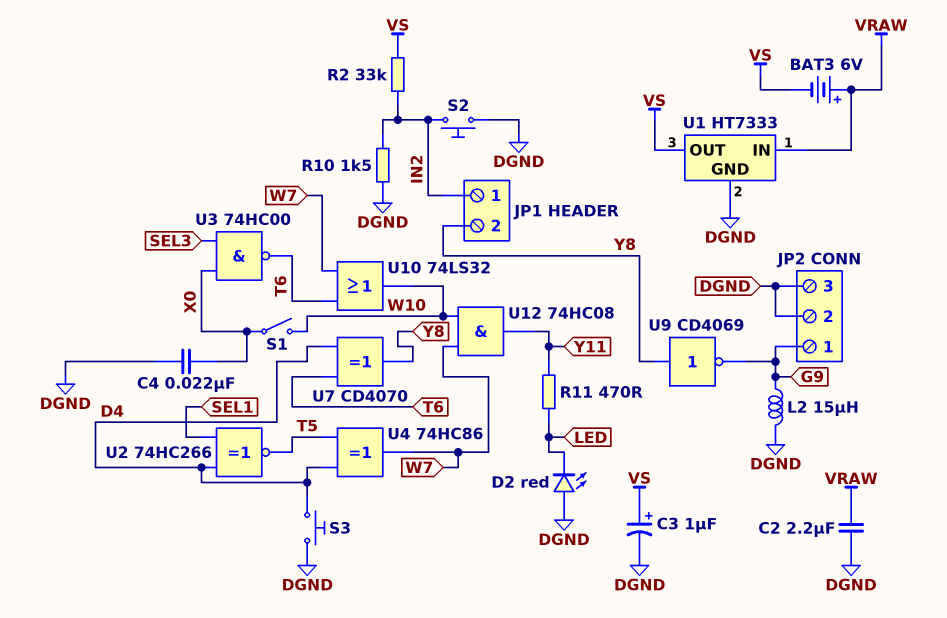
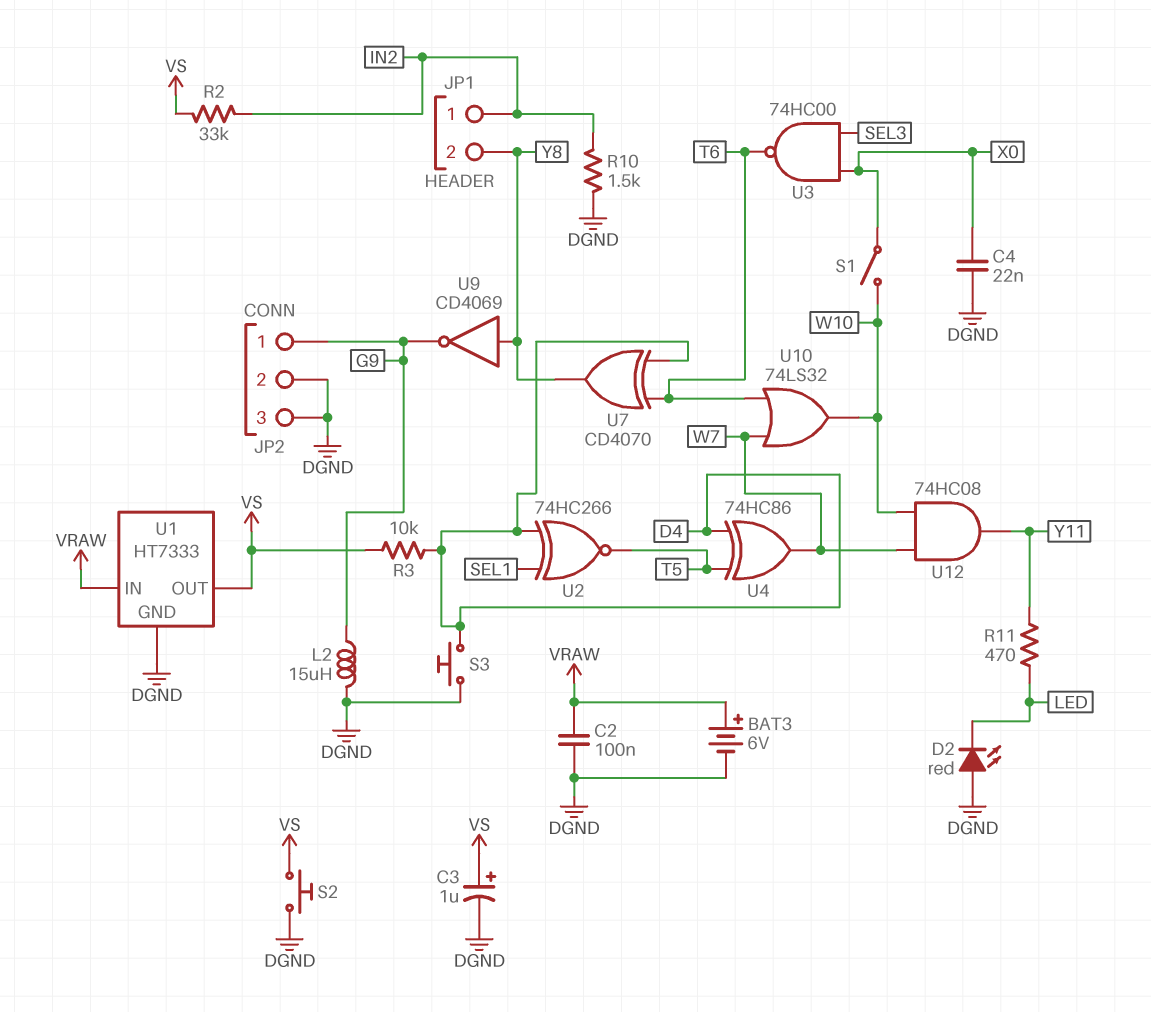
BAT3: 6V (plus VRAW, minus VS) -> 6V (plus VRAW, minus DGND)
C2: 2.2uF (DGND, VRAW) -> 100nF (DGND, VRAW)
R3: none -> 10k (D4, VS)
S2: button (DGND, IN2) -> button (DGND, VS)

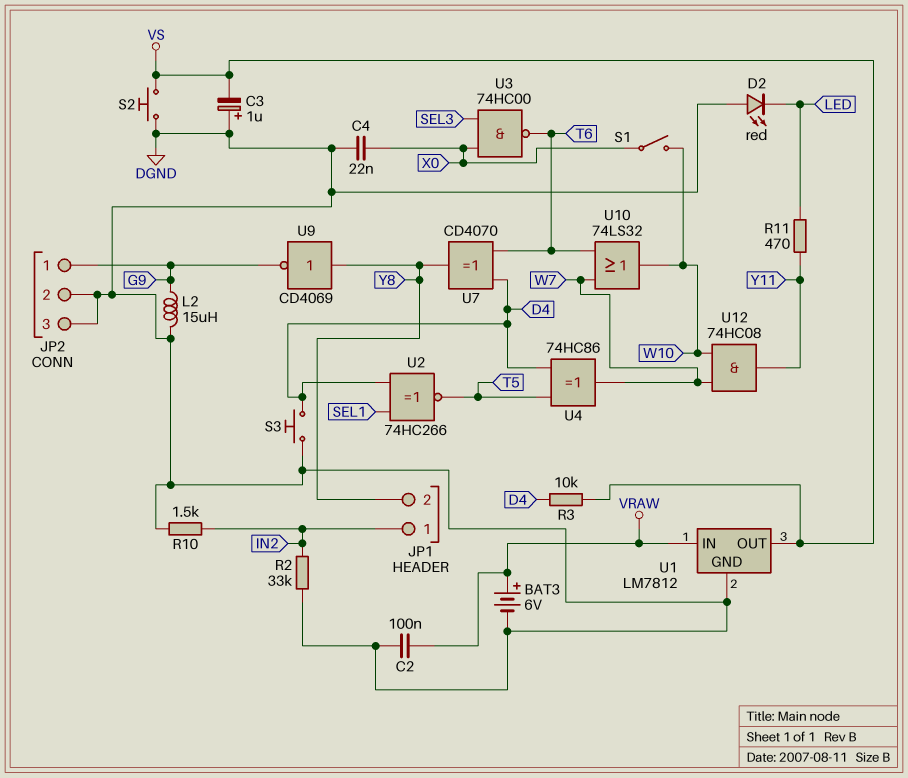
C3: 1uF (plus VS, minus DGND) -> 1uF (plus DGND, minus VS)
R2: 33k (IN2, VS) -> 33k (DGND, IN2)
U1: HT7333 -> LM7812

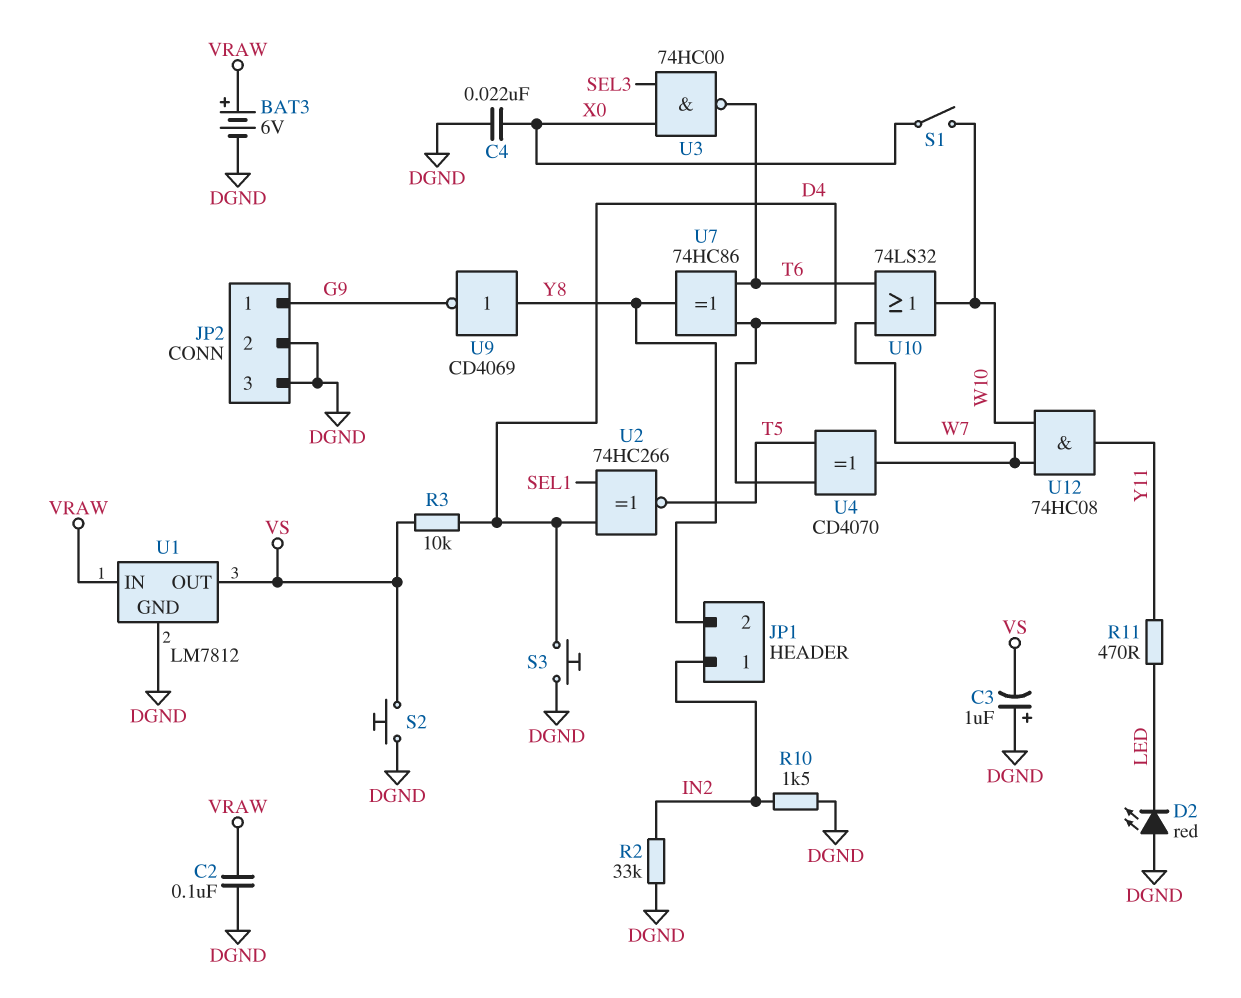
L2: 15uH (DGND, G9) -> none
U4: XOR 74HC86 (in D4, in T5, out W7) -> XOR CD4070 (in D4, in T5, out W7)
U7: XOR CD4070 (in D4, in T6, out Y8) -> XOR 74HC86 (in D4, in T6, out Y8)

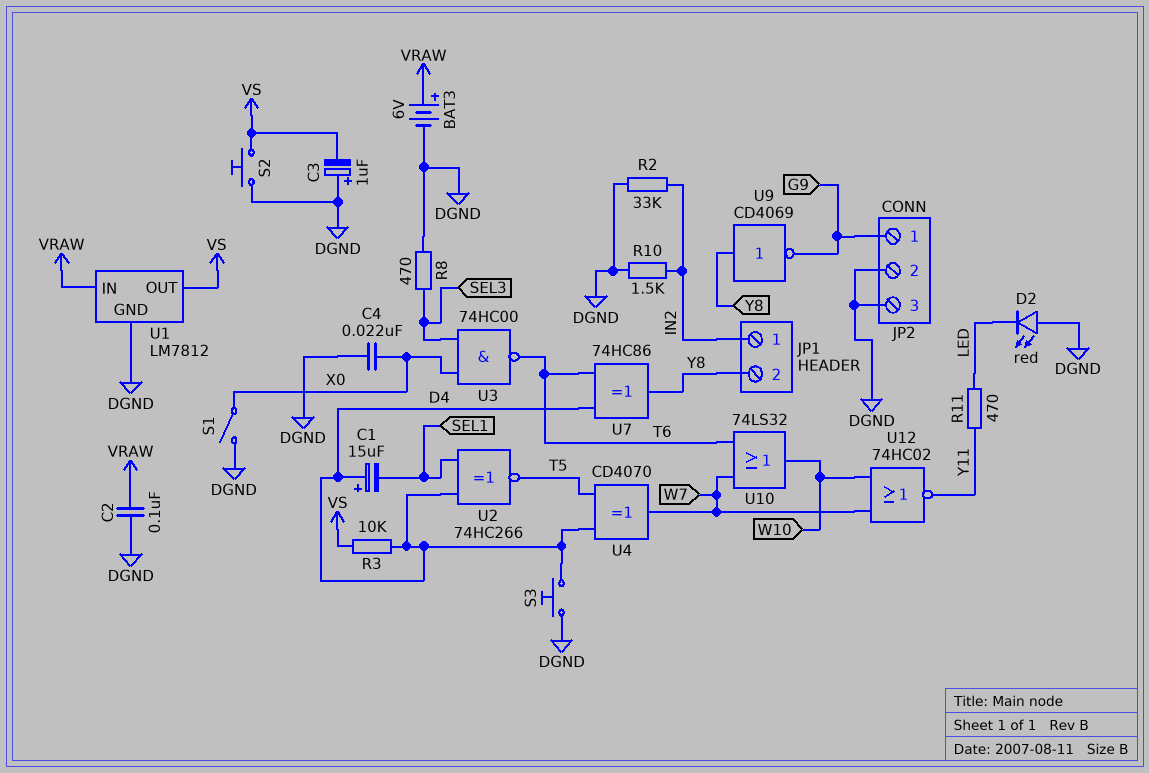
C1: none -> 15uF (plus D4, minus SEL1)
R8: none -> 470 (DGND, SEL3)
S1: switch (W10, X0) -> switch (DGND, X0)
U12: AND 74HC08 (in W7, in W10, out Y11) -> NOR 74HC02 (in W7, in W10, out Y11)

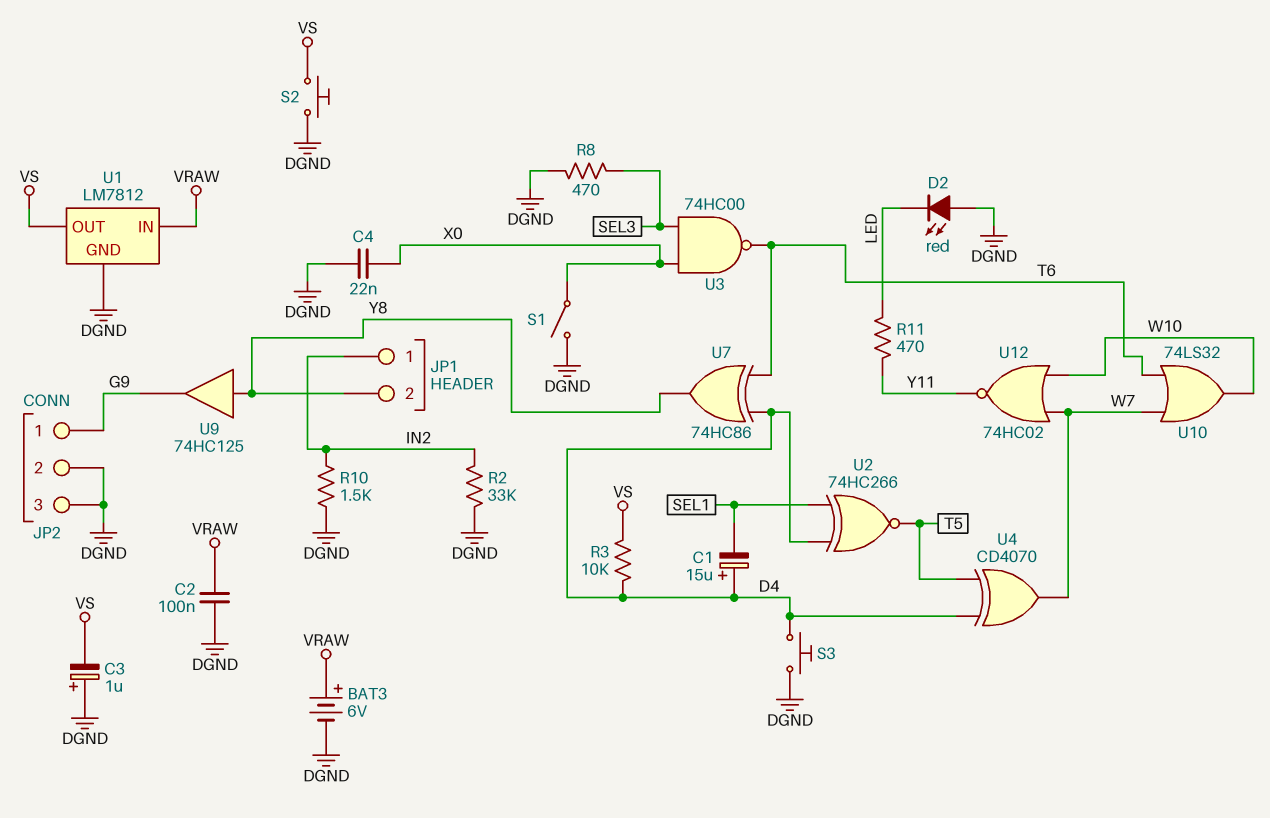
U9: NOT CD4069 (in Y8, out G9) -> buffer 74HC125 (in Y8, out G9)

